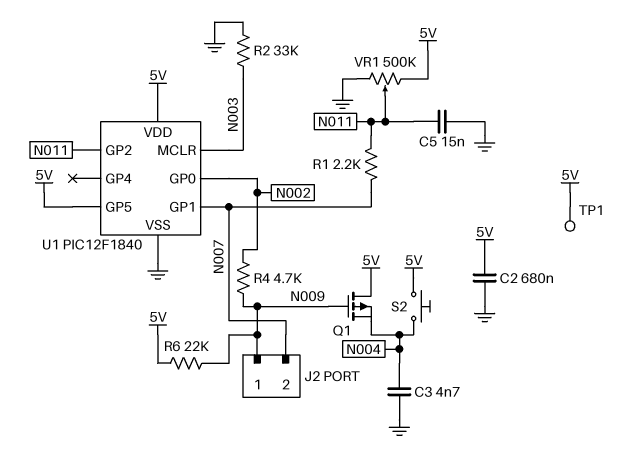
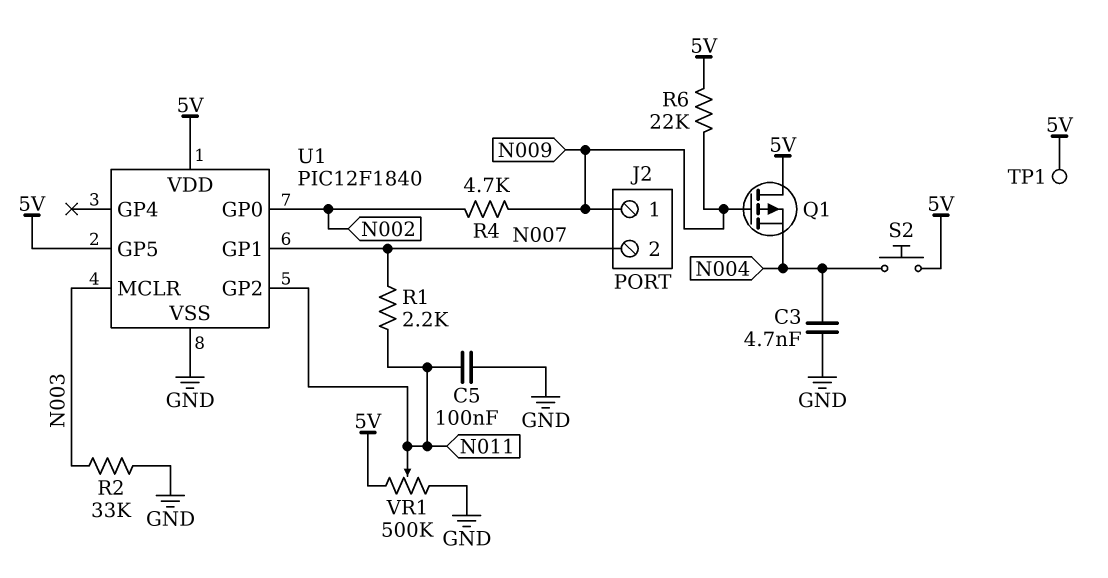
C2: 680nF (5V, GND) -> none
C5: 15nF (GND, N011) -> 100nF (GND, N011)

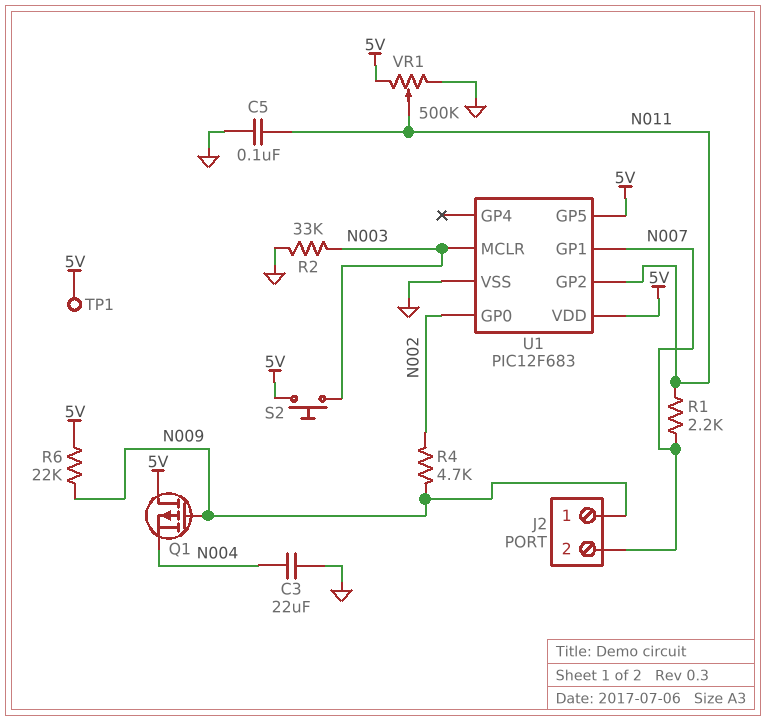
C3: 4.7nF (GND, N004) -> 22uF (GND, N004)
S2: button (5V, N004) -> button (5V, N003)
U1: PIC12F1840 -> PIC12F683

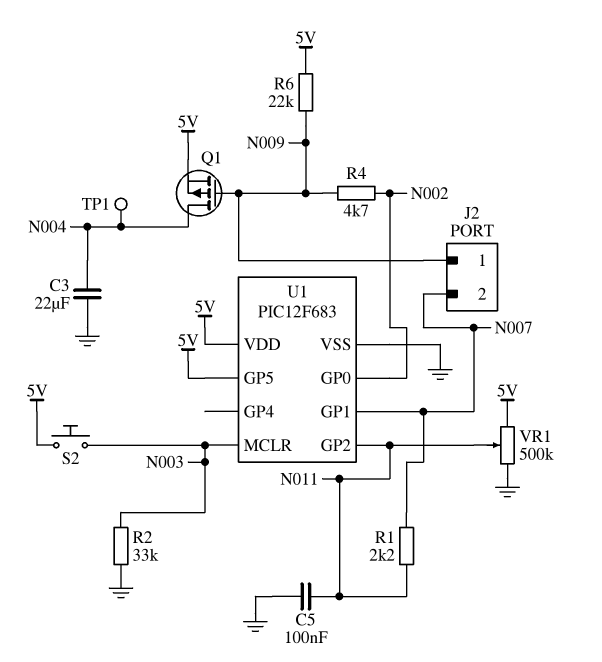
Q1: PMOS (G N009, D 5V, S N004) -> PMOS (G N009, D N004, S 5V)
TP1: test point (5V) -> test point (N004)

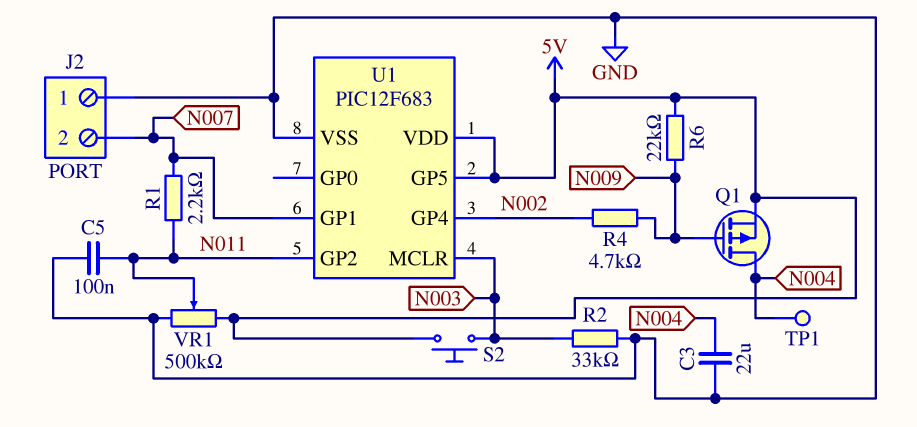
J2 pin 1: N009 -> GND
U1 pin GP0: N002 -> none
U1 pin GP4: none -> N002

